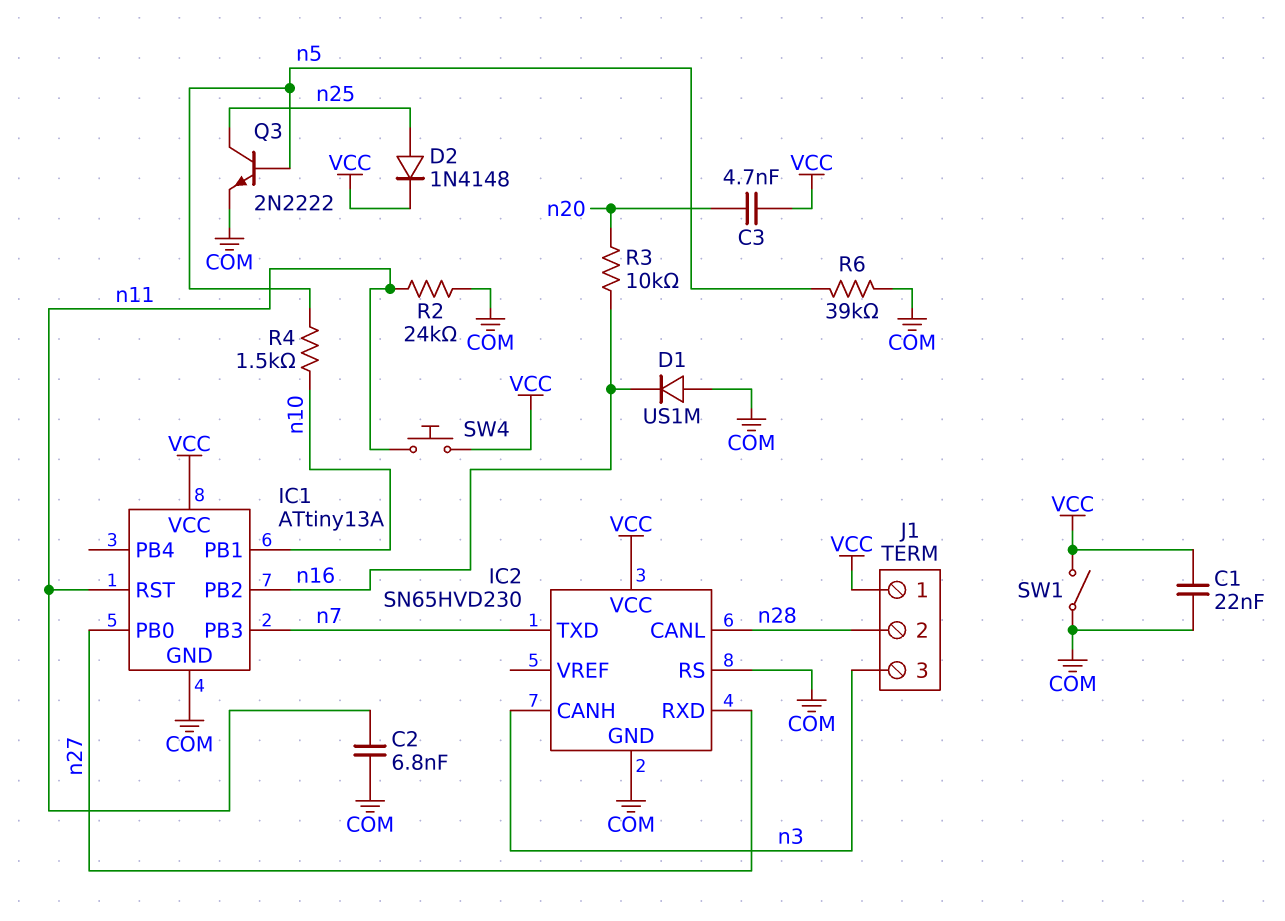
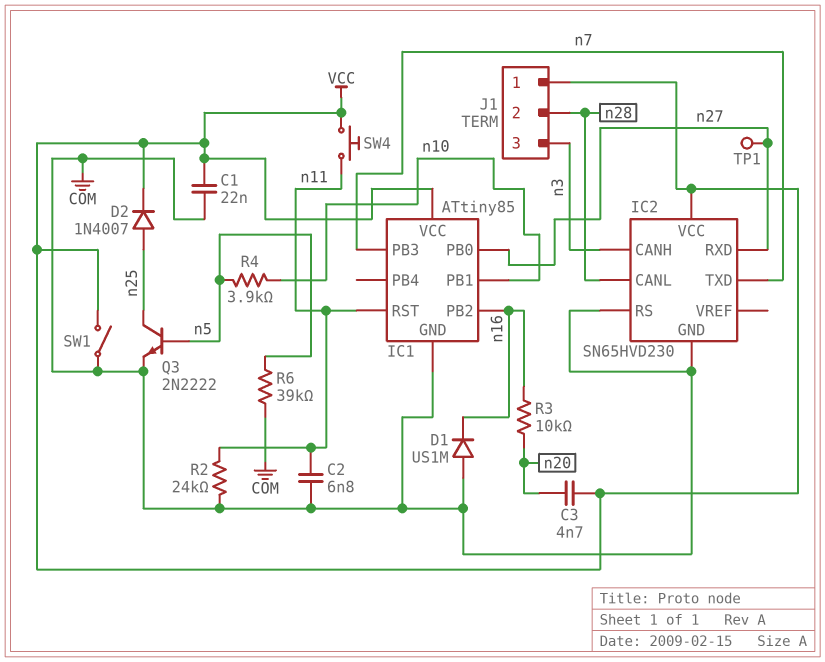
D2: diode 1N4148 (A n25, K VCC) -> diode 1N4007 (A n25, K VCC)
IC1: ATtiny13A -> ATtiny85
R4: 1.5k (n5, n10) -> 3.9k (n5, n10)
TP1: none -> test point (n27)

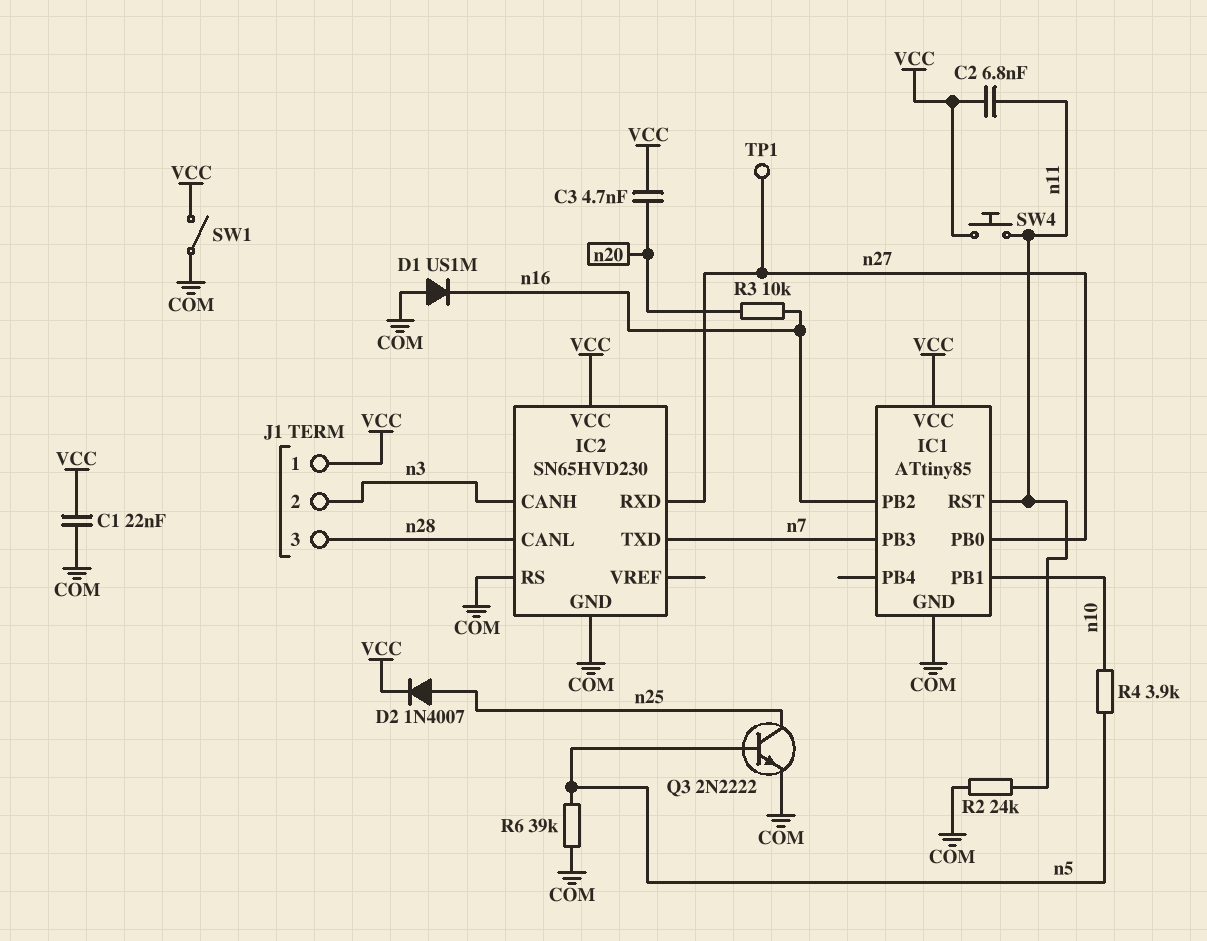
C2: 6.8nF (COM, n11) -> 6.8nF (VCC, n11)
J1 pin 2: n28 -> n3
J1 pin 3: n3 -> n28

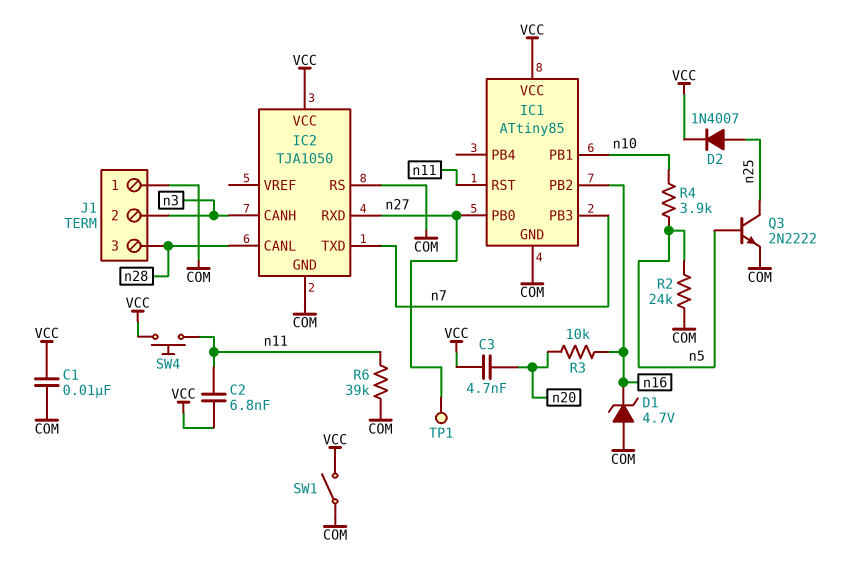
C1: 22nF (COM, VCC) -> 10nF (COM, VCC)
D1: diode US1M (A COM, K n16) -> zener 4.7V (A COM, K n16)
IC2: SN65HVD230 -> TJA1050
J1 pin 1: VCC -> COM
R2: 24k (COM, n11) -> 24k (COM, n5)
R6: 39k (COM, n5) -> 39k (COM, n11)

